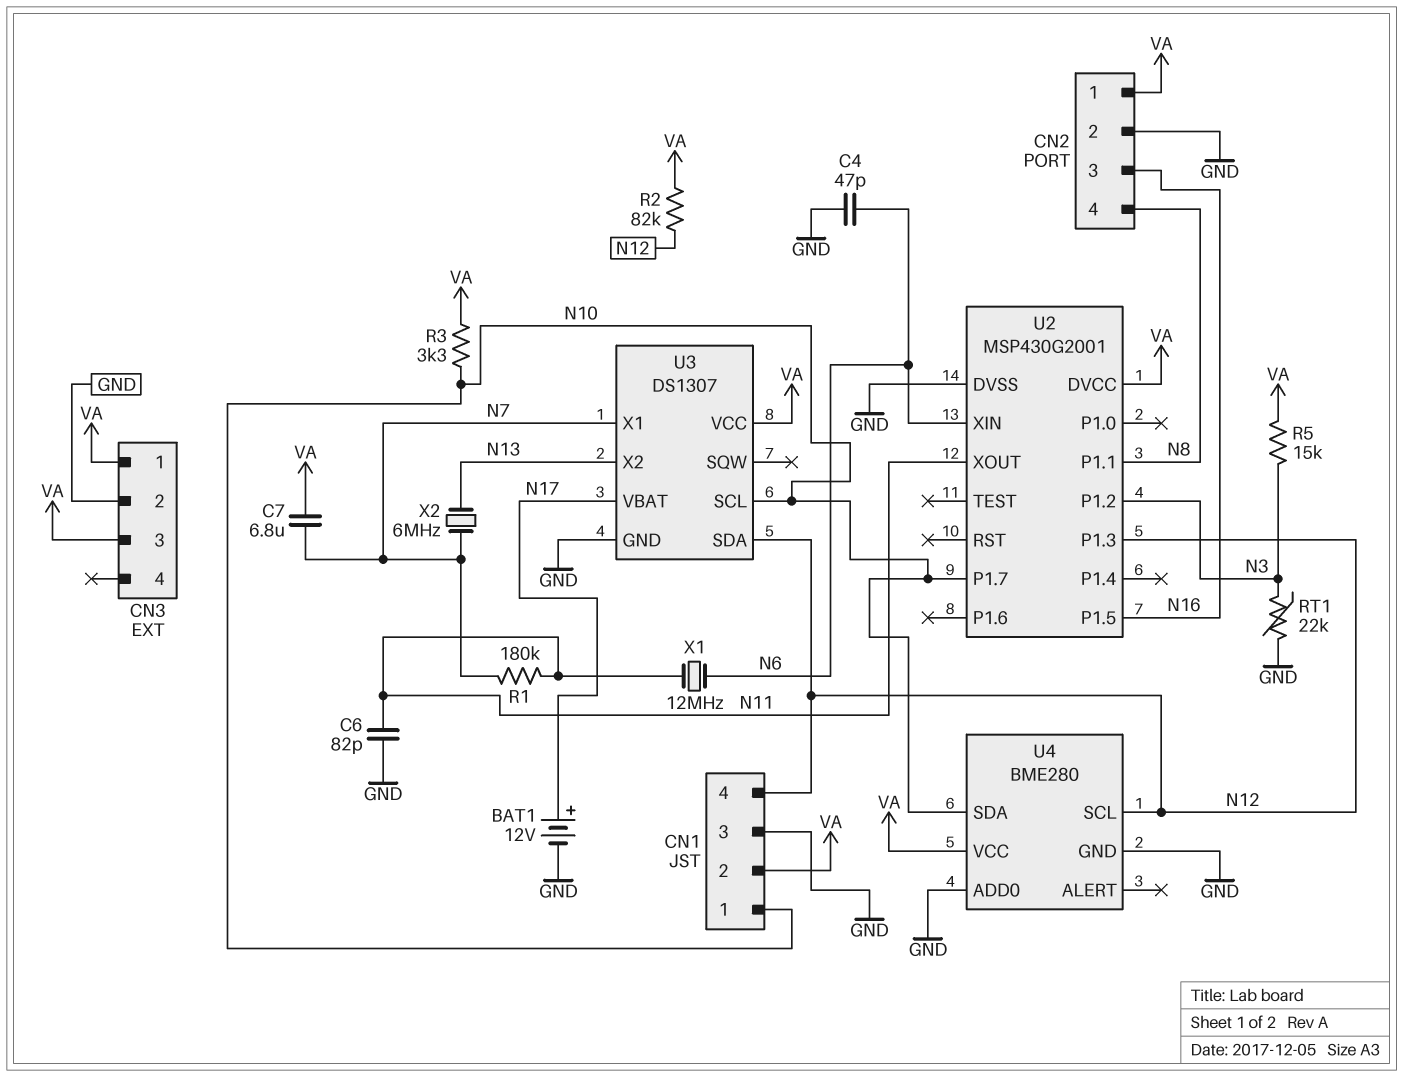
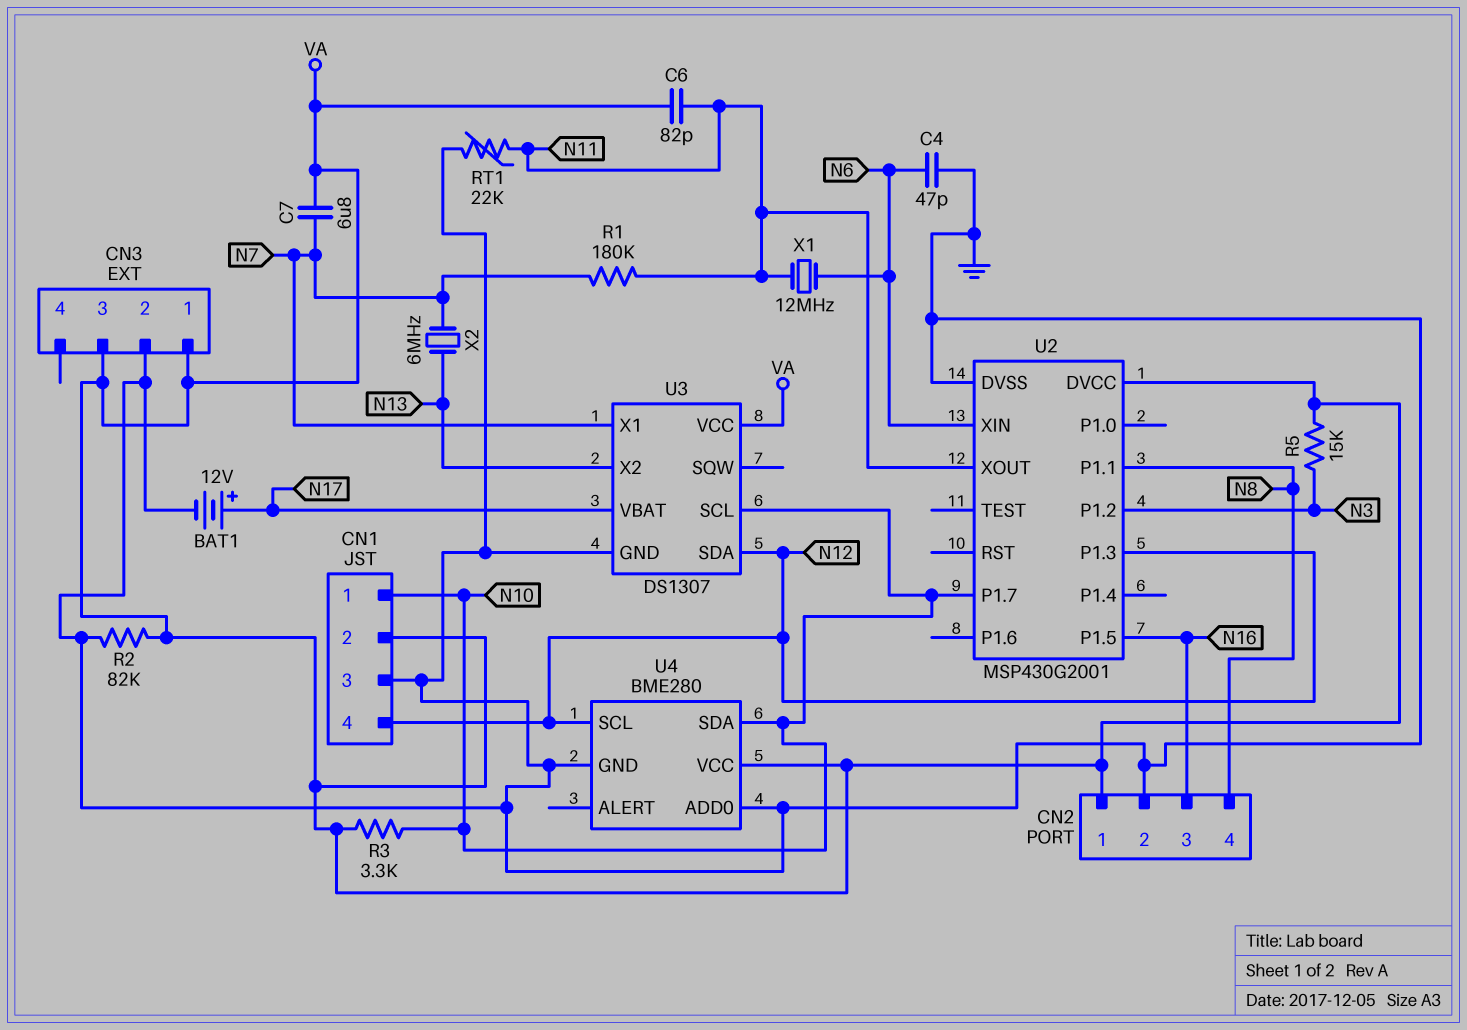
C6: 82pF (GND, N11) -> 82pF (N11, VA)
R2: 82k (N12, VA) -> 82k (GND, VA)
RT1: 22k (GND, N3) -> 22k (GND, N11)

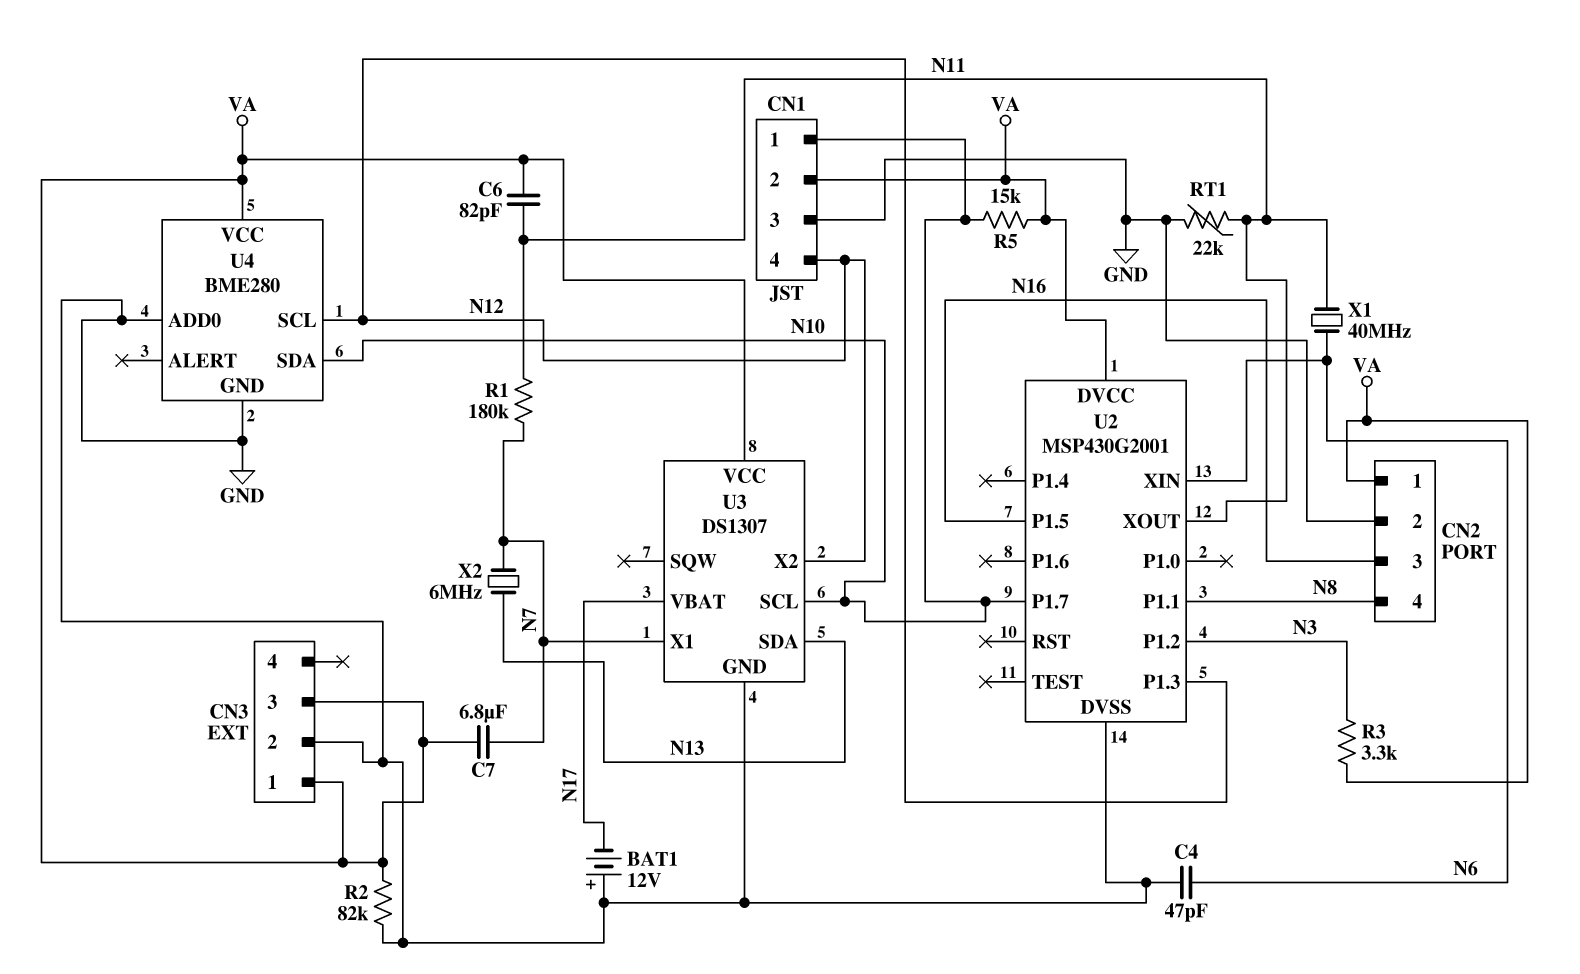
BAT1: 12V (plus N17, minus GND) -> 12V (plus GND, minus N17)
R3: 3.3k (N10, VA) -> 3.3k (N3, VA)
R5: 15k (N3, VA) -> 15k (N10, VA)
U3 pin SDA: N12 -> N13
U3 pin X2: N13 -> N12
X1: 12MHz (N6, N11) -> 40MHz (N6, N11)

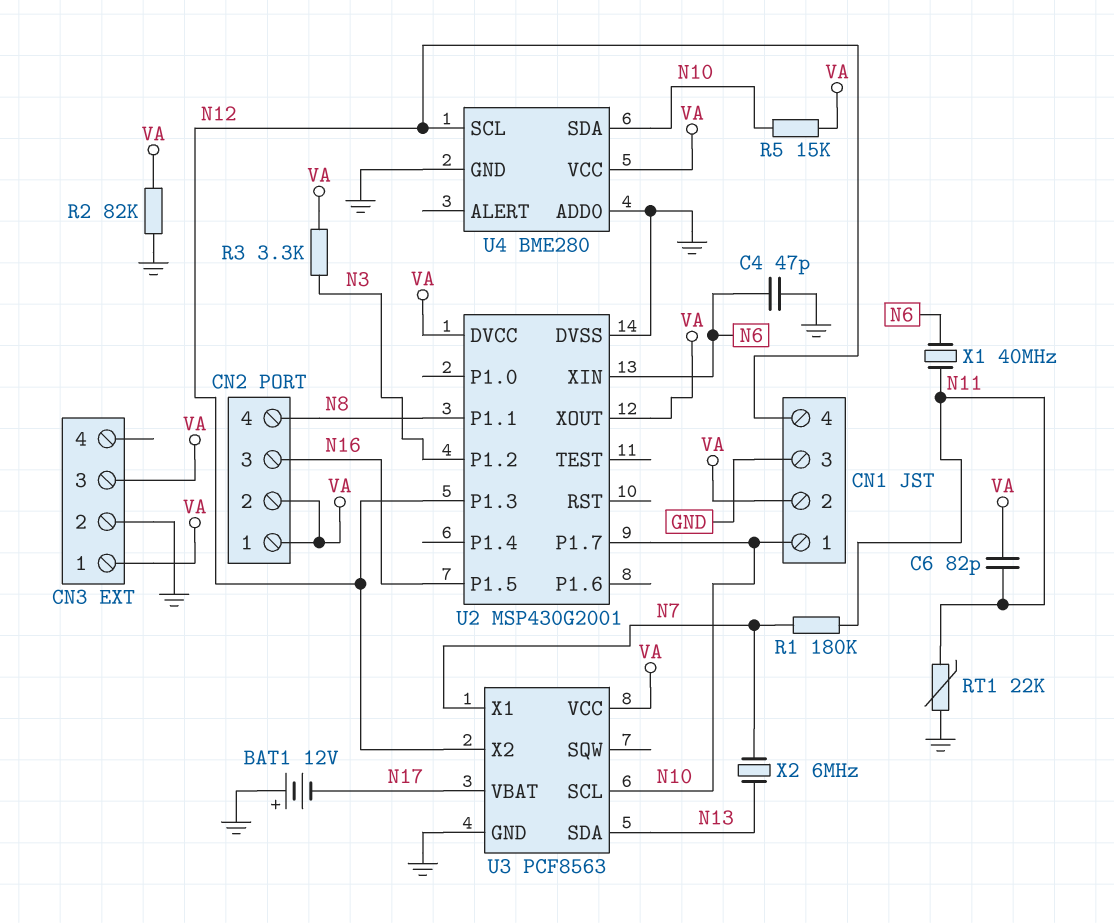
C7: 6.8uF (N7, VA) -> none
CN2 pin 2: GND -> VA
U2 pin XOUT: N11 -> VA
U3: DS1307 -> PCF8563

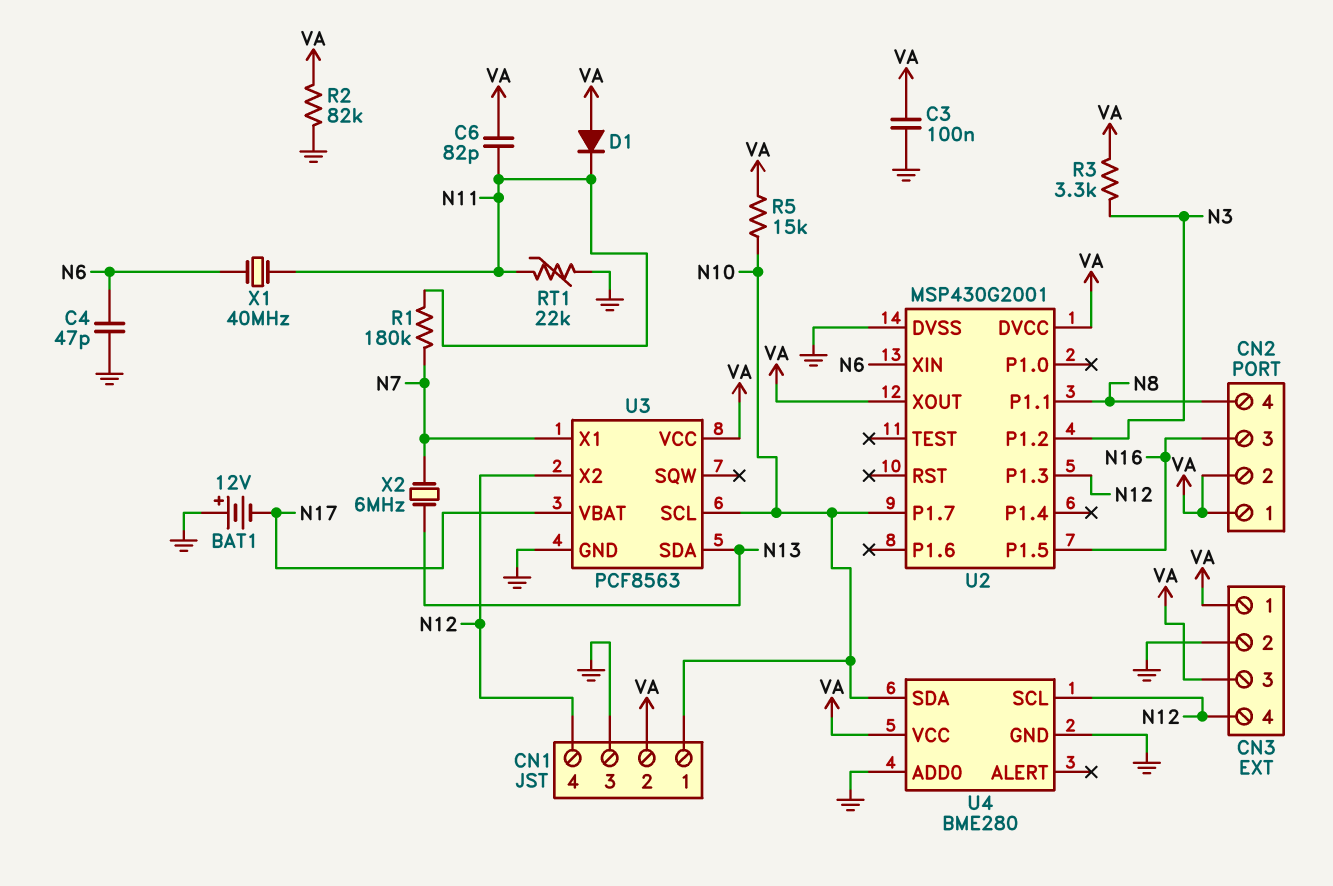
C3: none -> 100nF (GND, VA)
CN3 pin 4: none -> N12
D1: none -> diode (A VA, K N11)

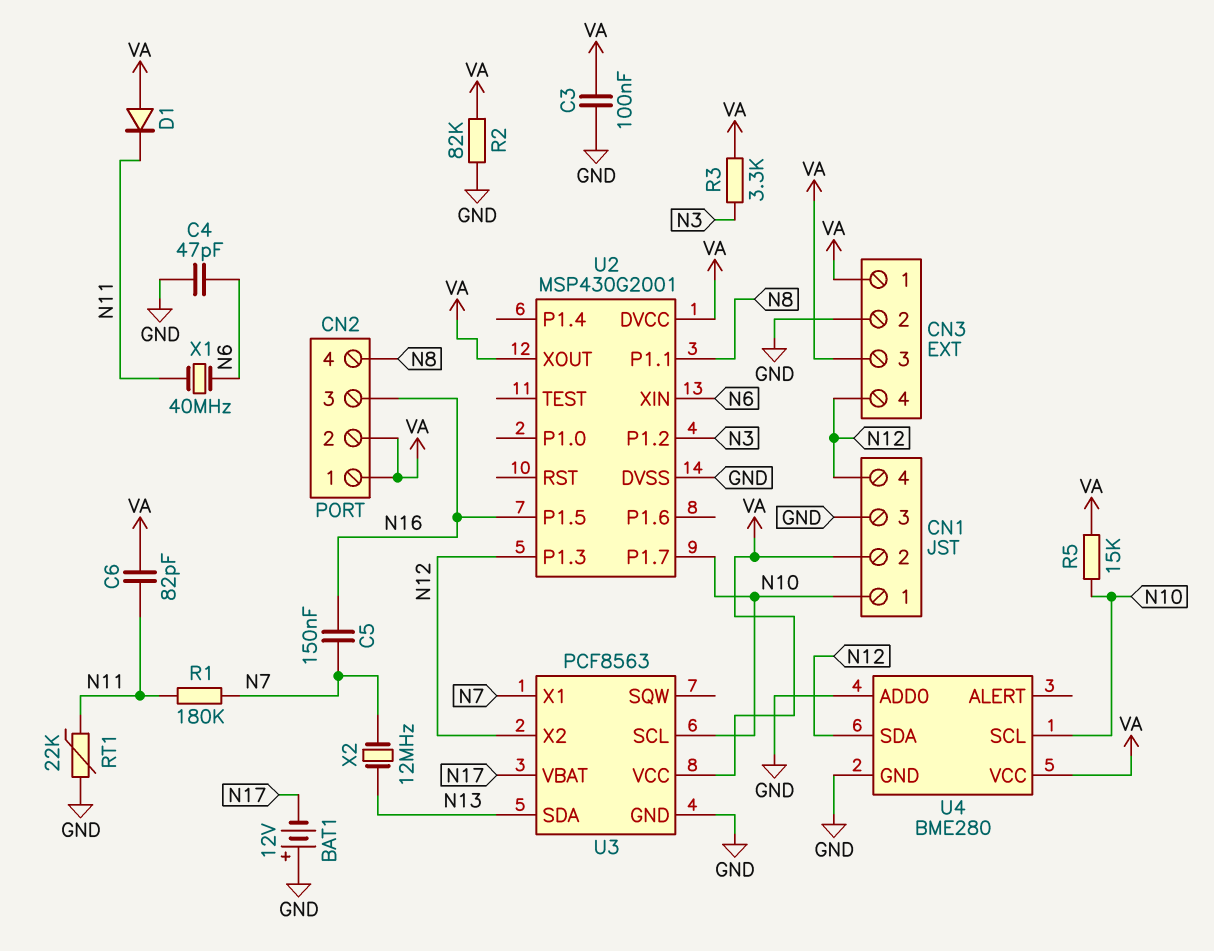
C5: none -> 150nF (N7, N16)
U4 pin SCL: N12 -> N10
U4 pin SDA: N10 -> N12
X2: 6MHz (N7, N13) -> 12MHz (N7, N13)

